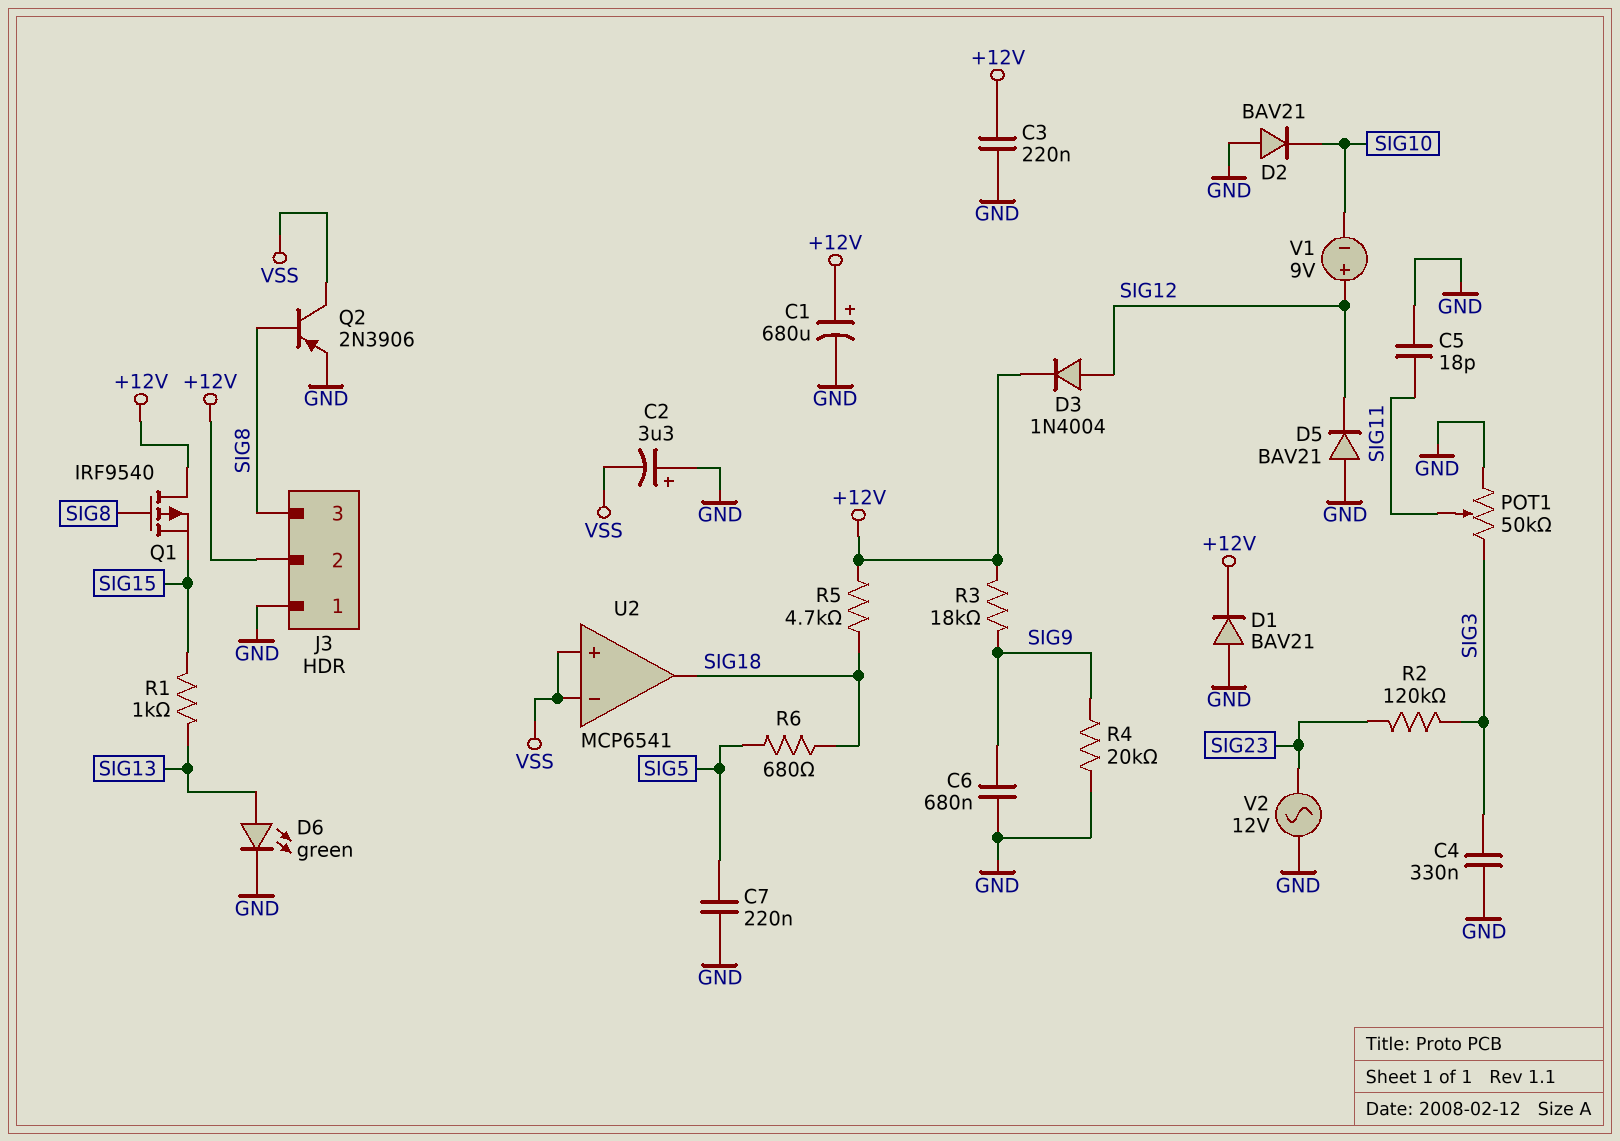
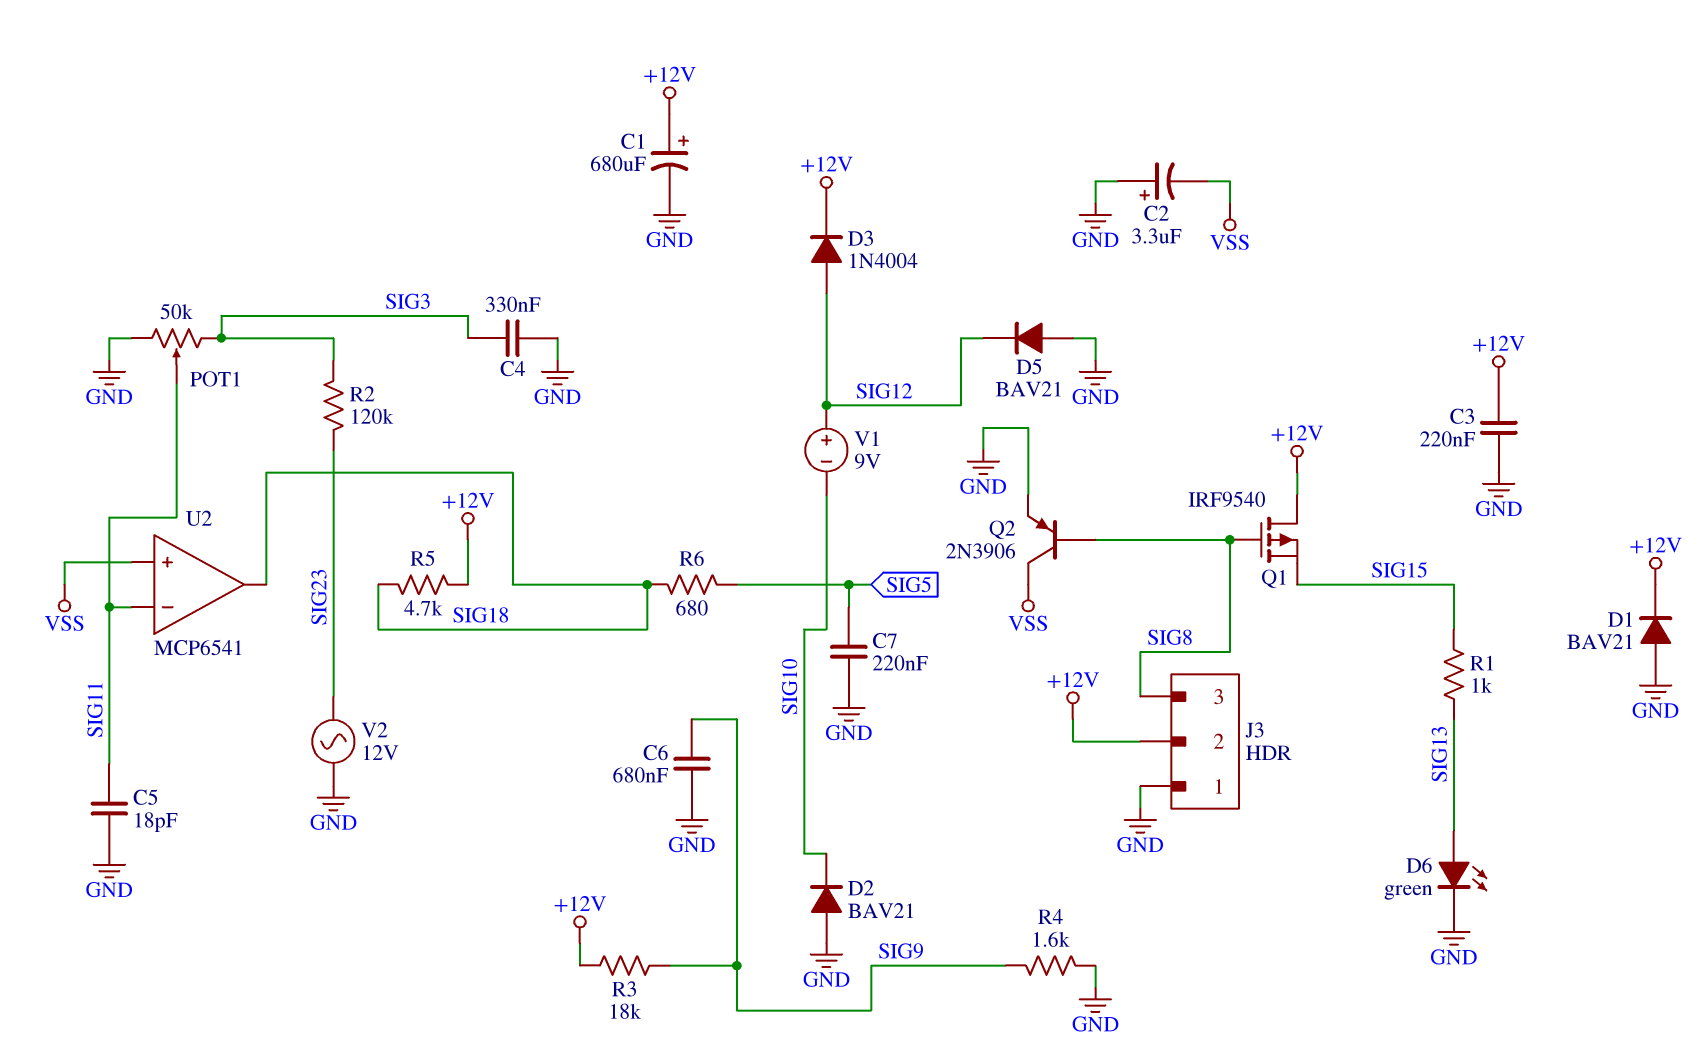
R4: 20k (GND, SIG9) -> 1.6k (GND, SIG9)
U2 pin in-: VSS -> SIG11

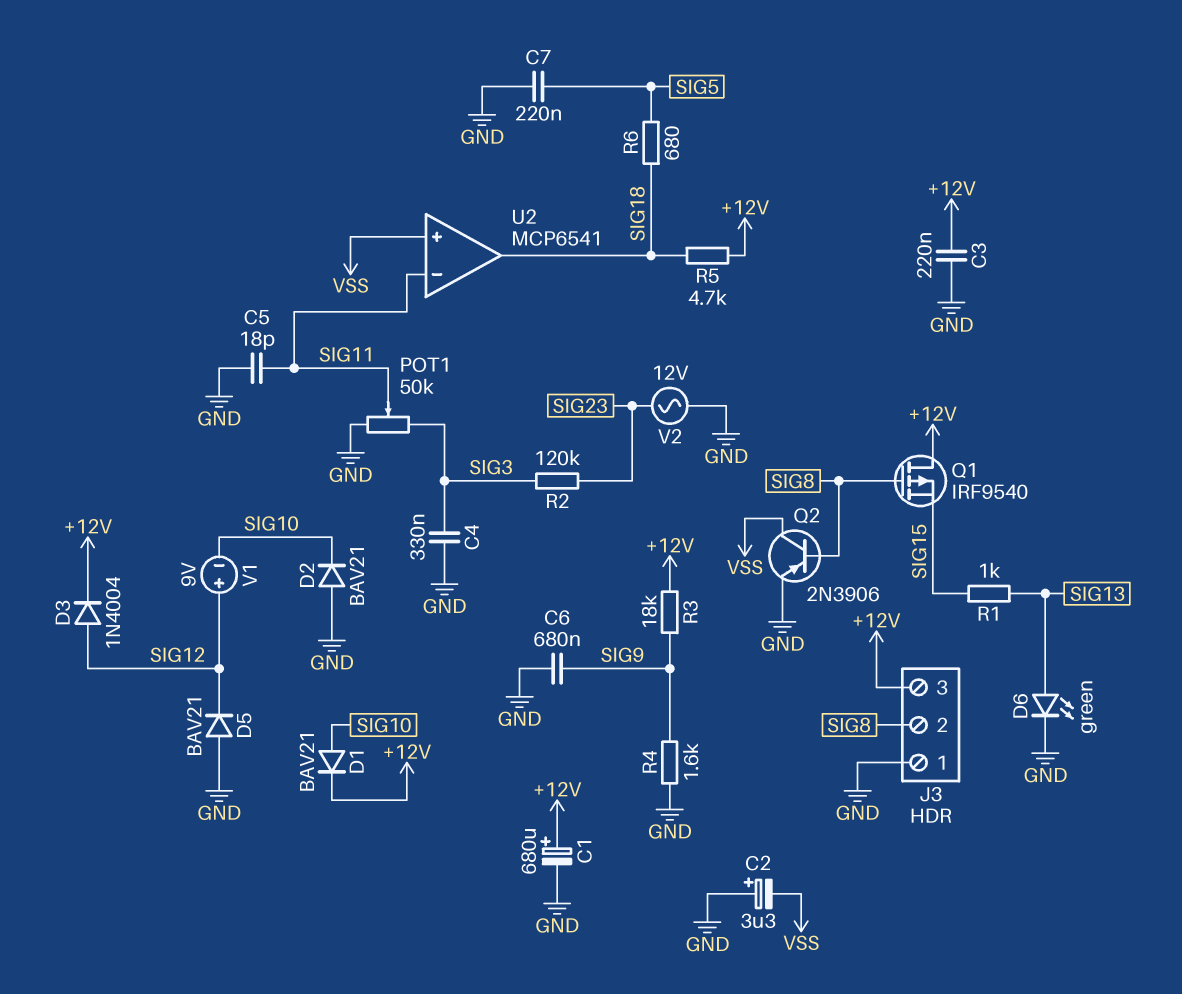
D1: diode BAV21 (A GND, K +12V) -> diode BAV21 (A SIG10, K +12V)
J3 pin 2: +12V -> SIG8
J3 pin 3: SIG8 -> +12V

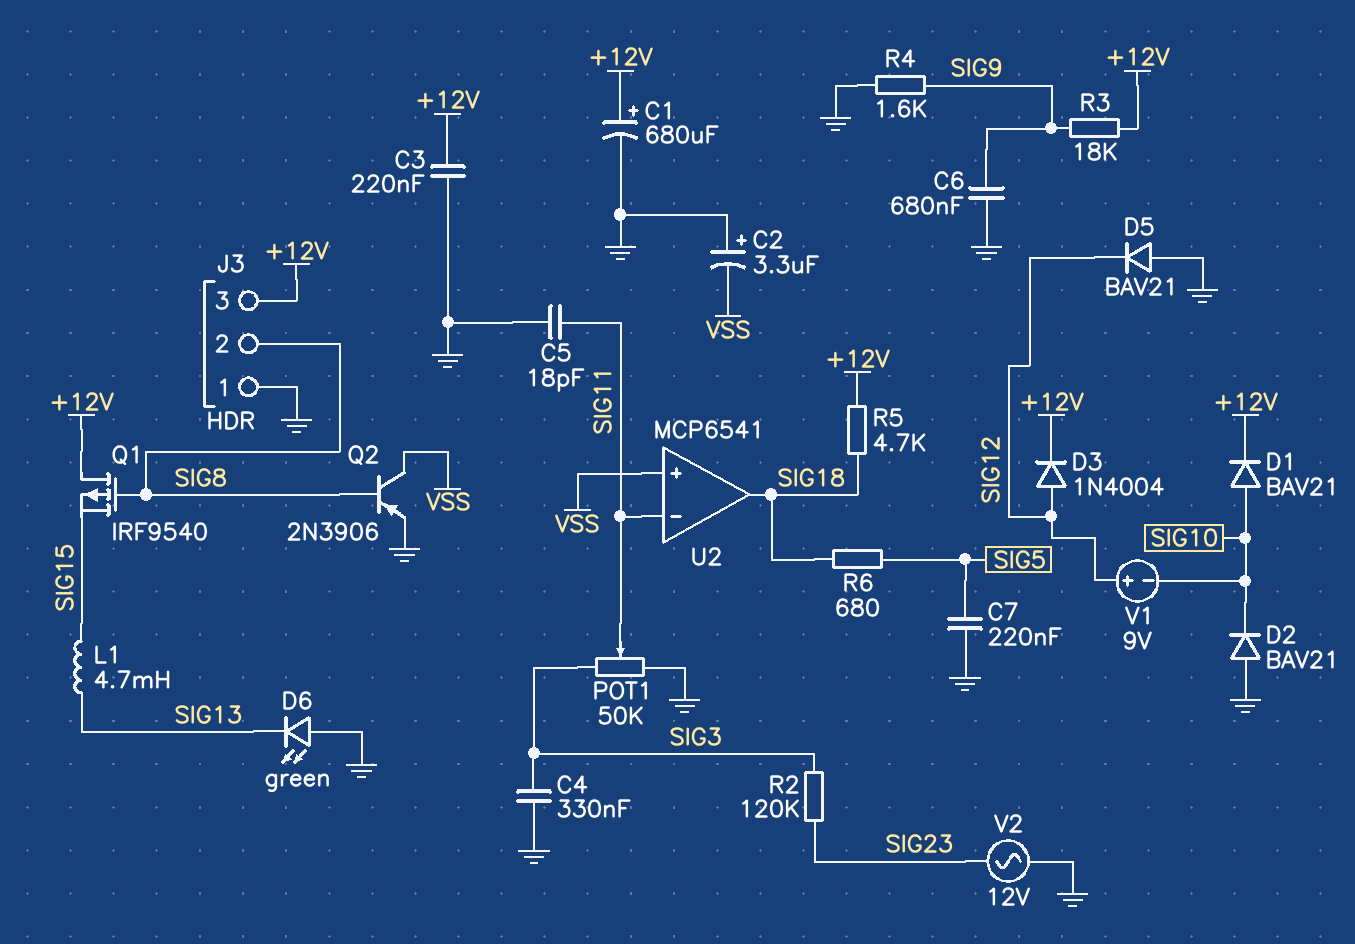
D6: LED green (A SIG13, K GND) -> LED green (A GND, K SIG13)
L1: none -> 4.7mH (SIG13, SIG15)
R1: 1k (SIG13, SIG15) -> none

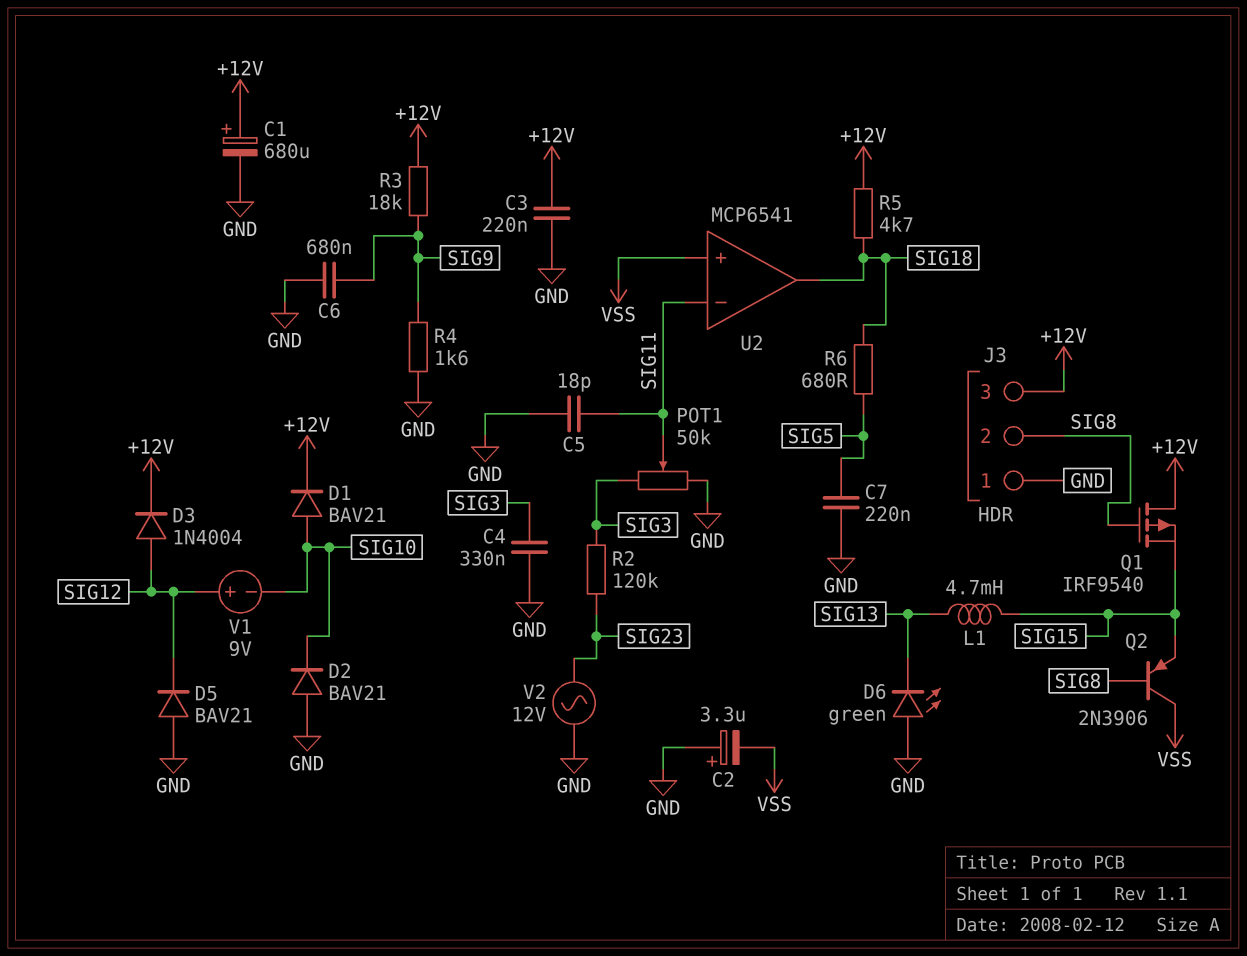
Q2: PNP 2N3906 (B SIG8, C VSS, E GND) -> PNP 2N3906 (B SIG8, C VSS, E SIG15)

